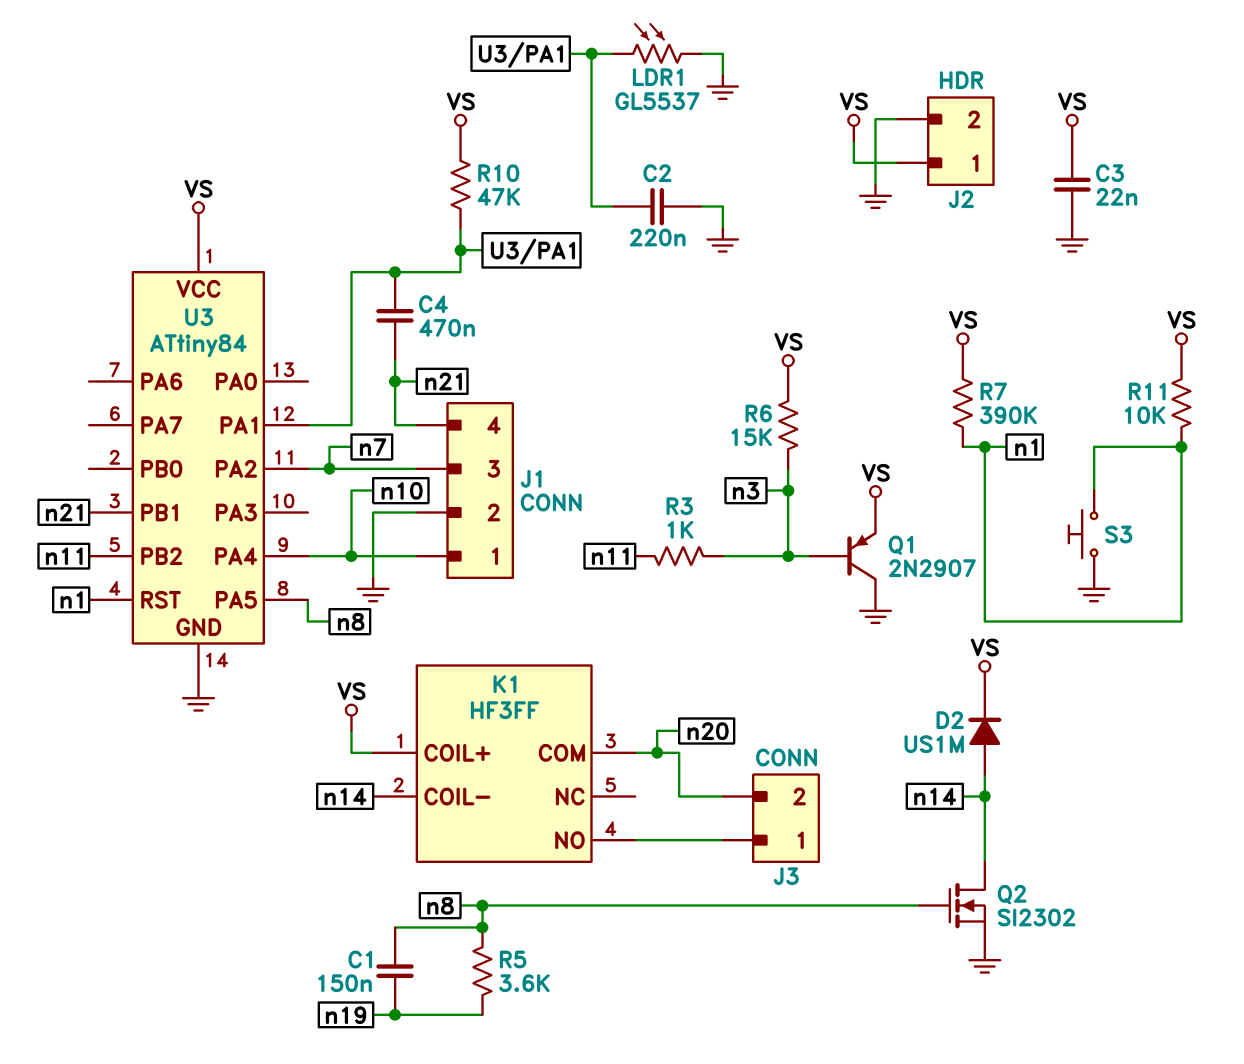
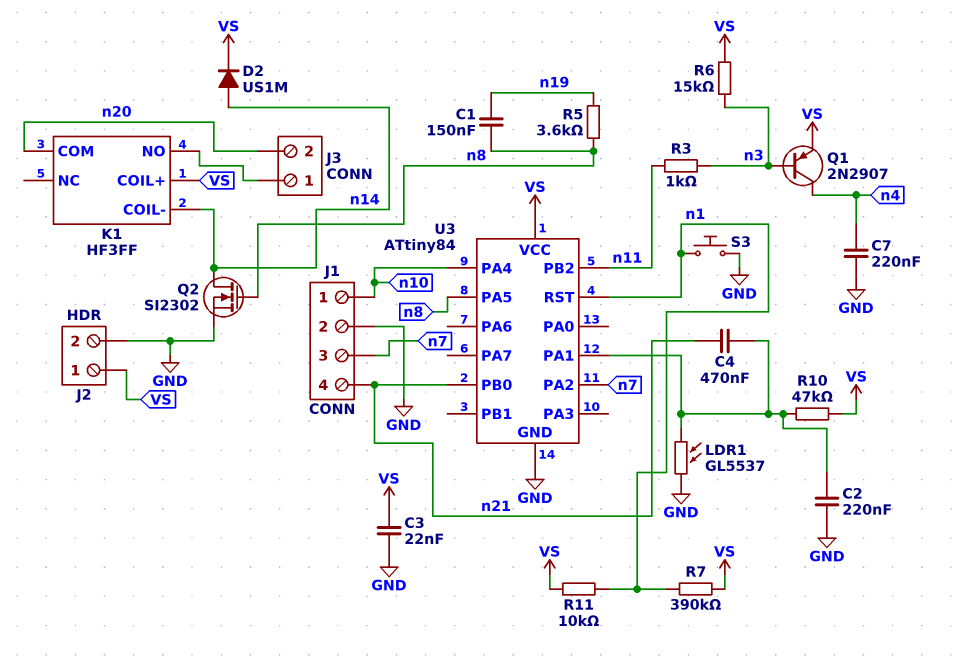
C7: none -> 220nF (GND, n4)
Q1: PNP 2N2907 (B n3, C GND, E VS) -> PNP 2N2907 (B n3, C n4, E VS)
U3 pin PB0: none -> n21
U3 pin PB1: n21 -> none

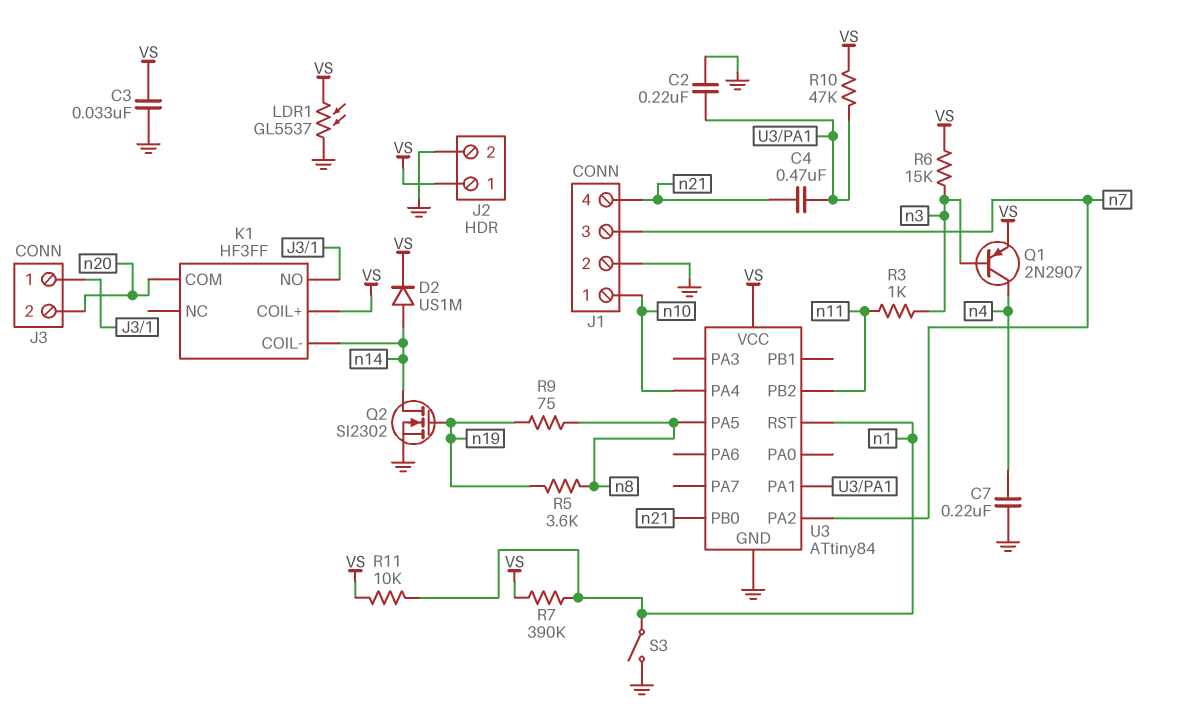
C1: 150nF (n8, n19) -> none
C3: 22nF (GND, VS) -> 33nF (GND, VS)
LDR1: GL5537 (GND, U3/PA1) -> GL5537 (GND, VS)
Q2: NMOS SI2302 (G n8, D n14, S GND) -> NMOS SI2302 (G n19, D n14, S GND)
R9: none -> 75 (n8, n19)
S3: button (GND, n1) -> switch (GND, n1)

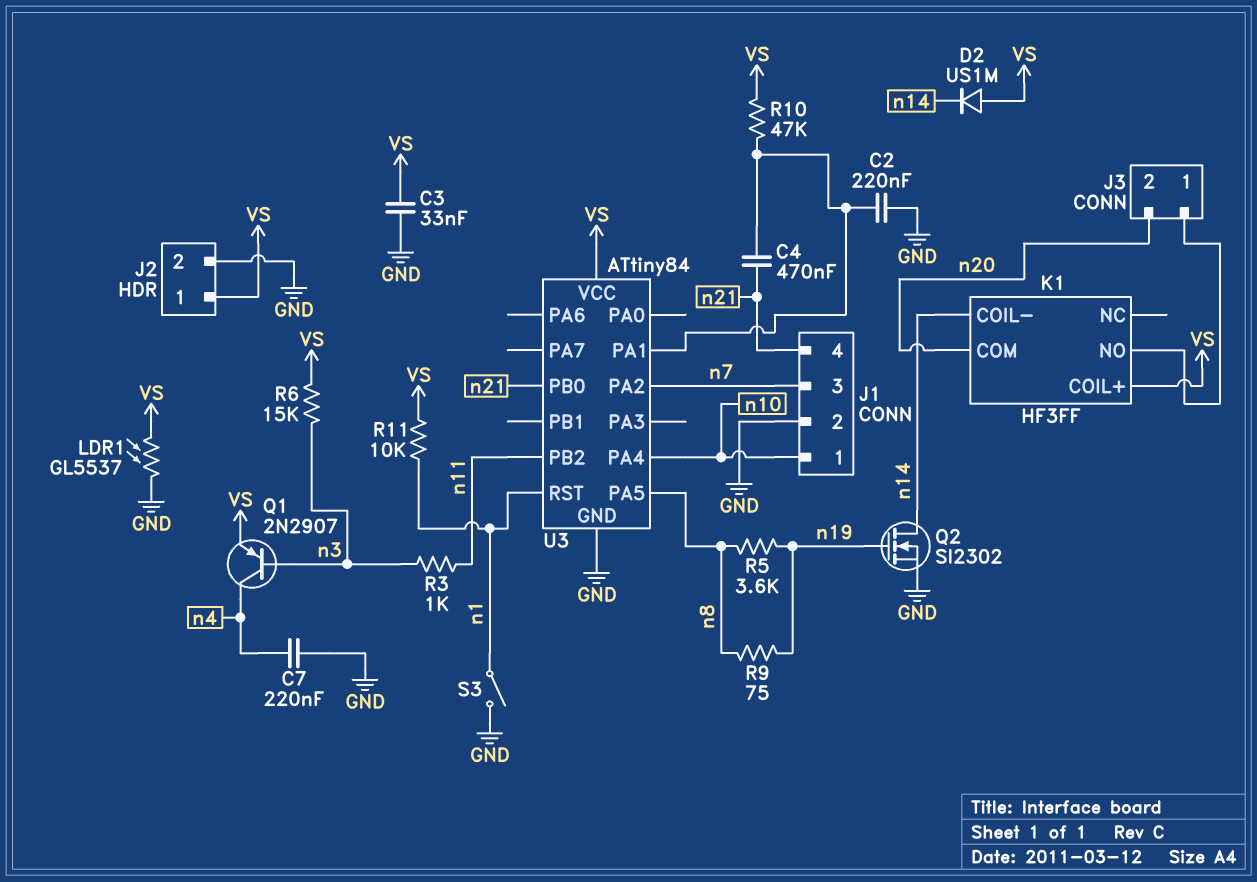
D2: diode US1M (A n14, K VS) -> diode US1M (A VS, K n14)
R7: 390k (VS, n1) -> none

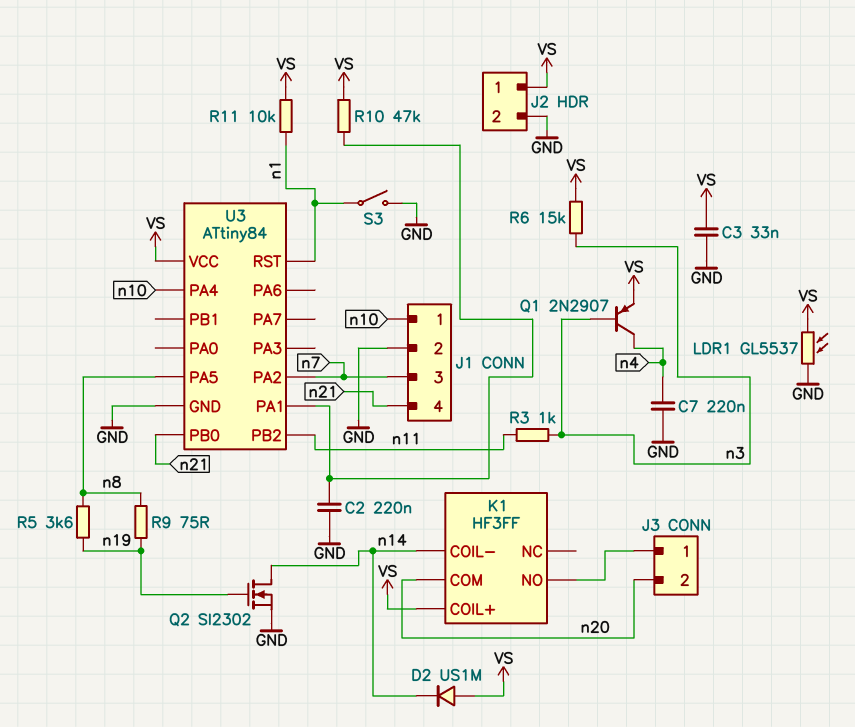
C4: 470nF (U3/PA1, n21) -> none

